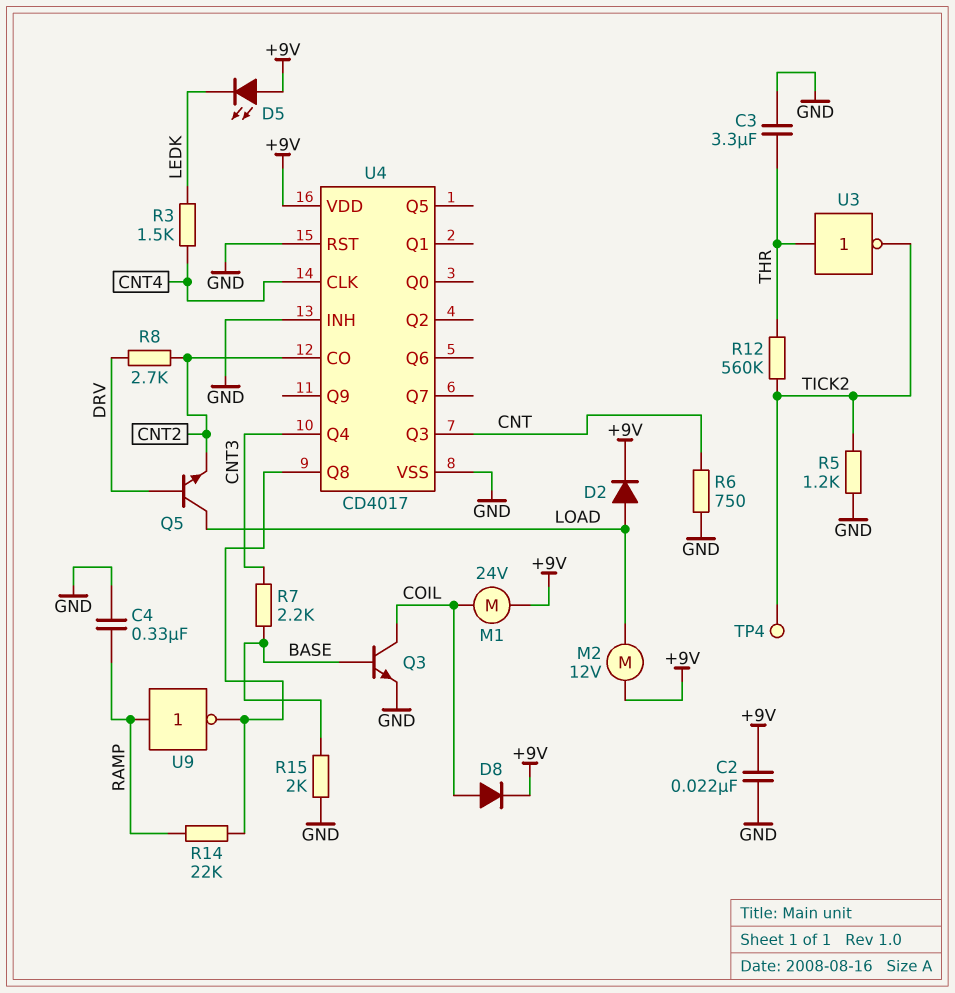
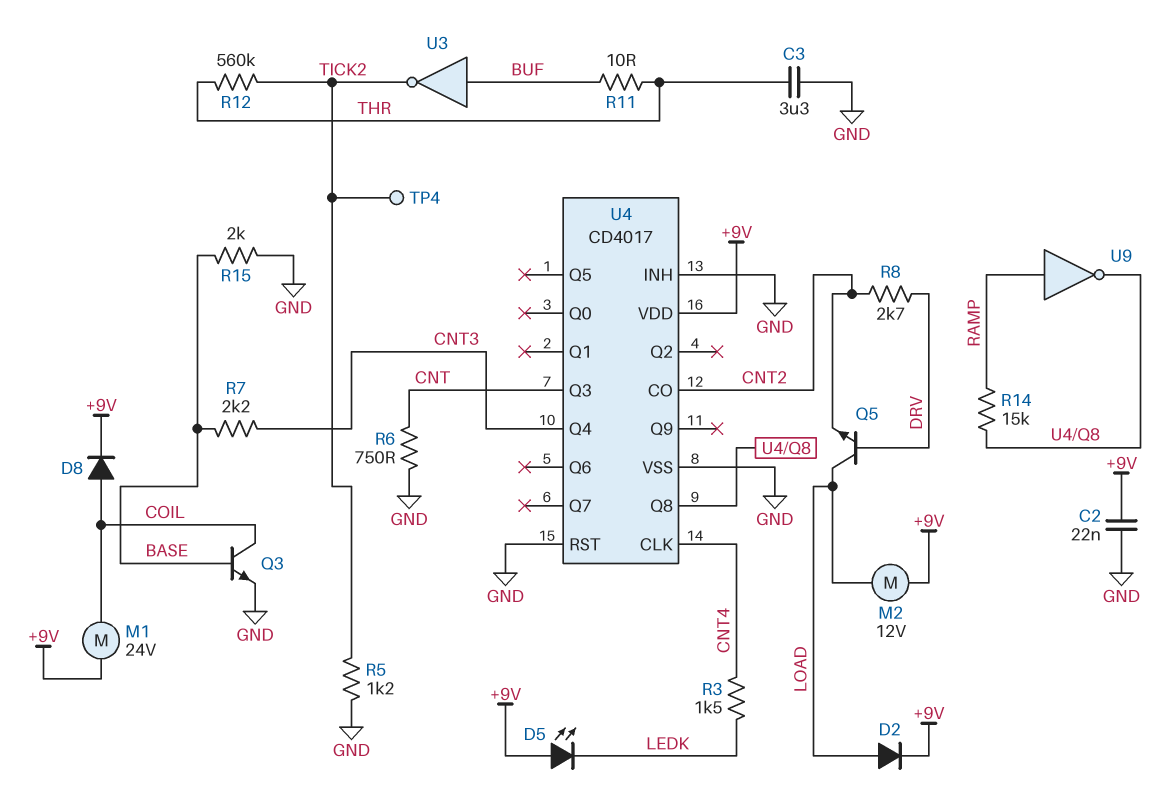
C4: 330nF (GND, RAMP) -> none
R11: none -> 10 (BUF, THR)
R14: 22k (RAMP, U4/Q8) -> 15k (RAMP, U4/Q8)
U3: NOT (in THR, out TICK2) -> NOT (in BUF, out TICK2)

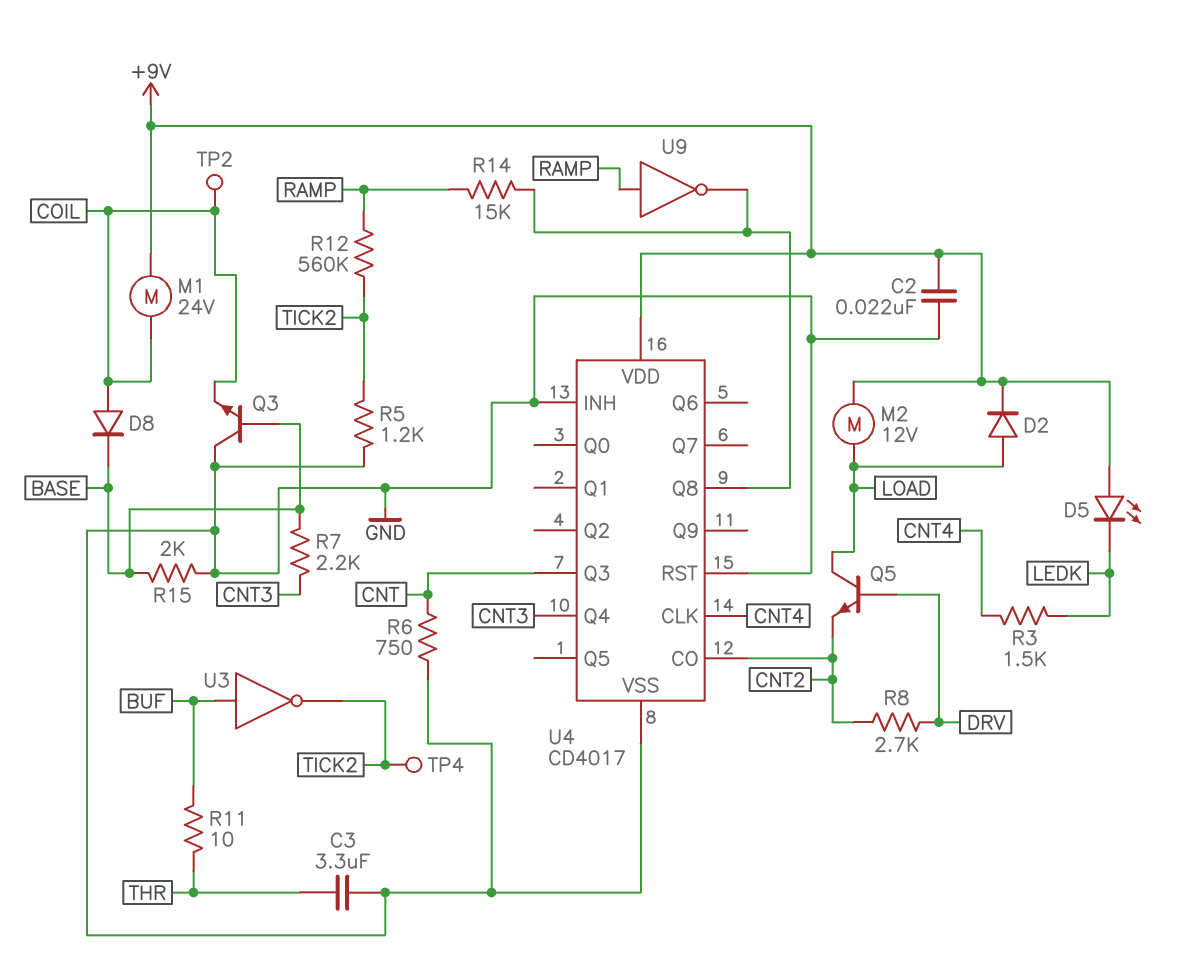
D8: diode (A COIL, K +9V) -> diode (A COIL, K BASE)
Q3: NPN (B BASE, C COIL, E GND) -> NPN (B BASE, C GND, E COIL)
R12: 560k (THR, TICK2) -> 560k (RAMP, TICK2)
TP2: none -> test point (COIL)

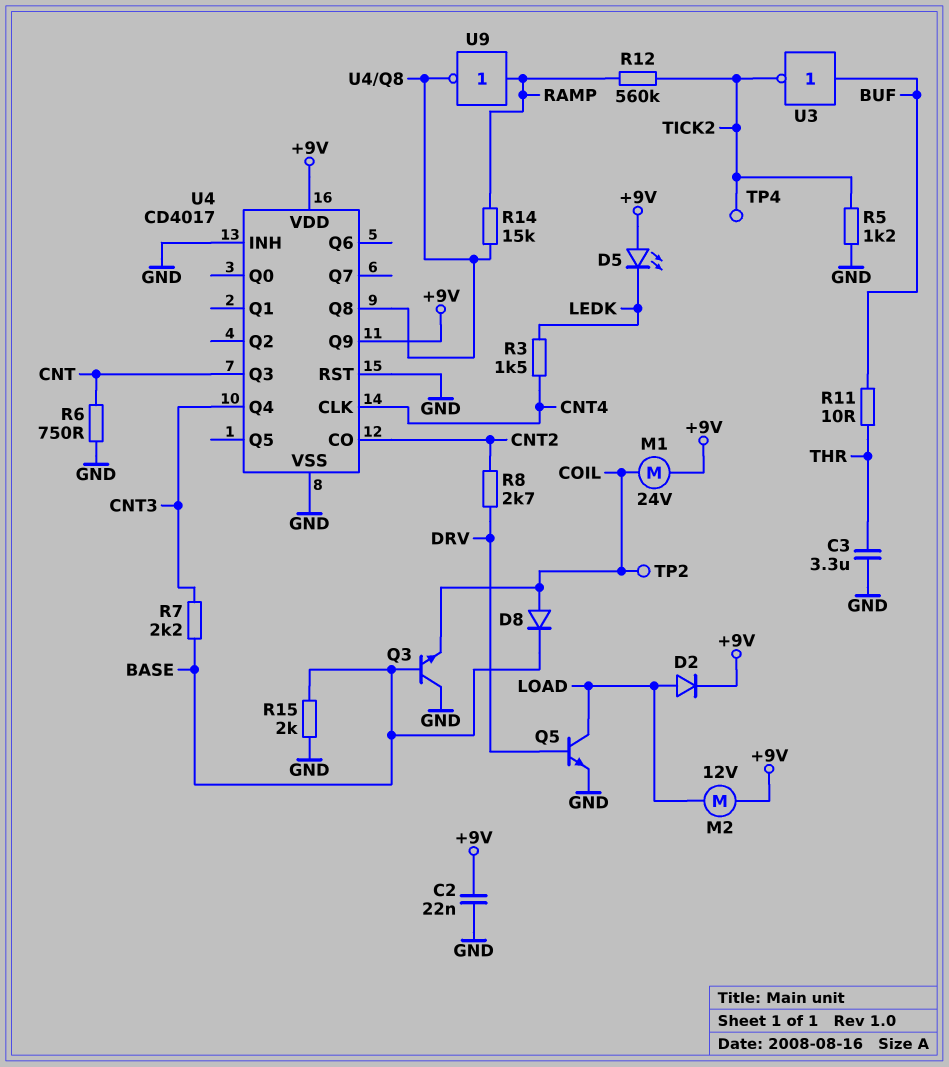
Q5: NPN (B DRV, C LOAD, E CNT2) -> NPN (B DRV, C LOAD, E GND)
U4 pin Q9: none -> +9V

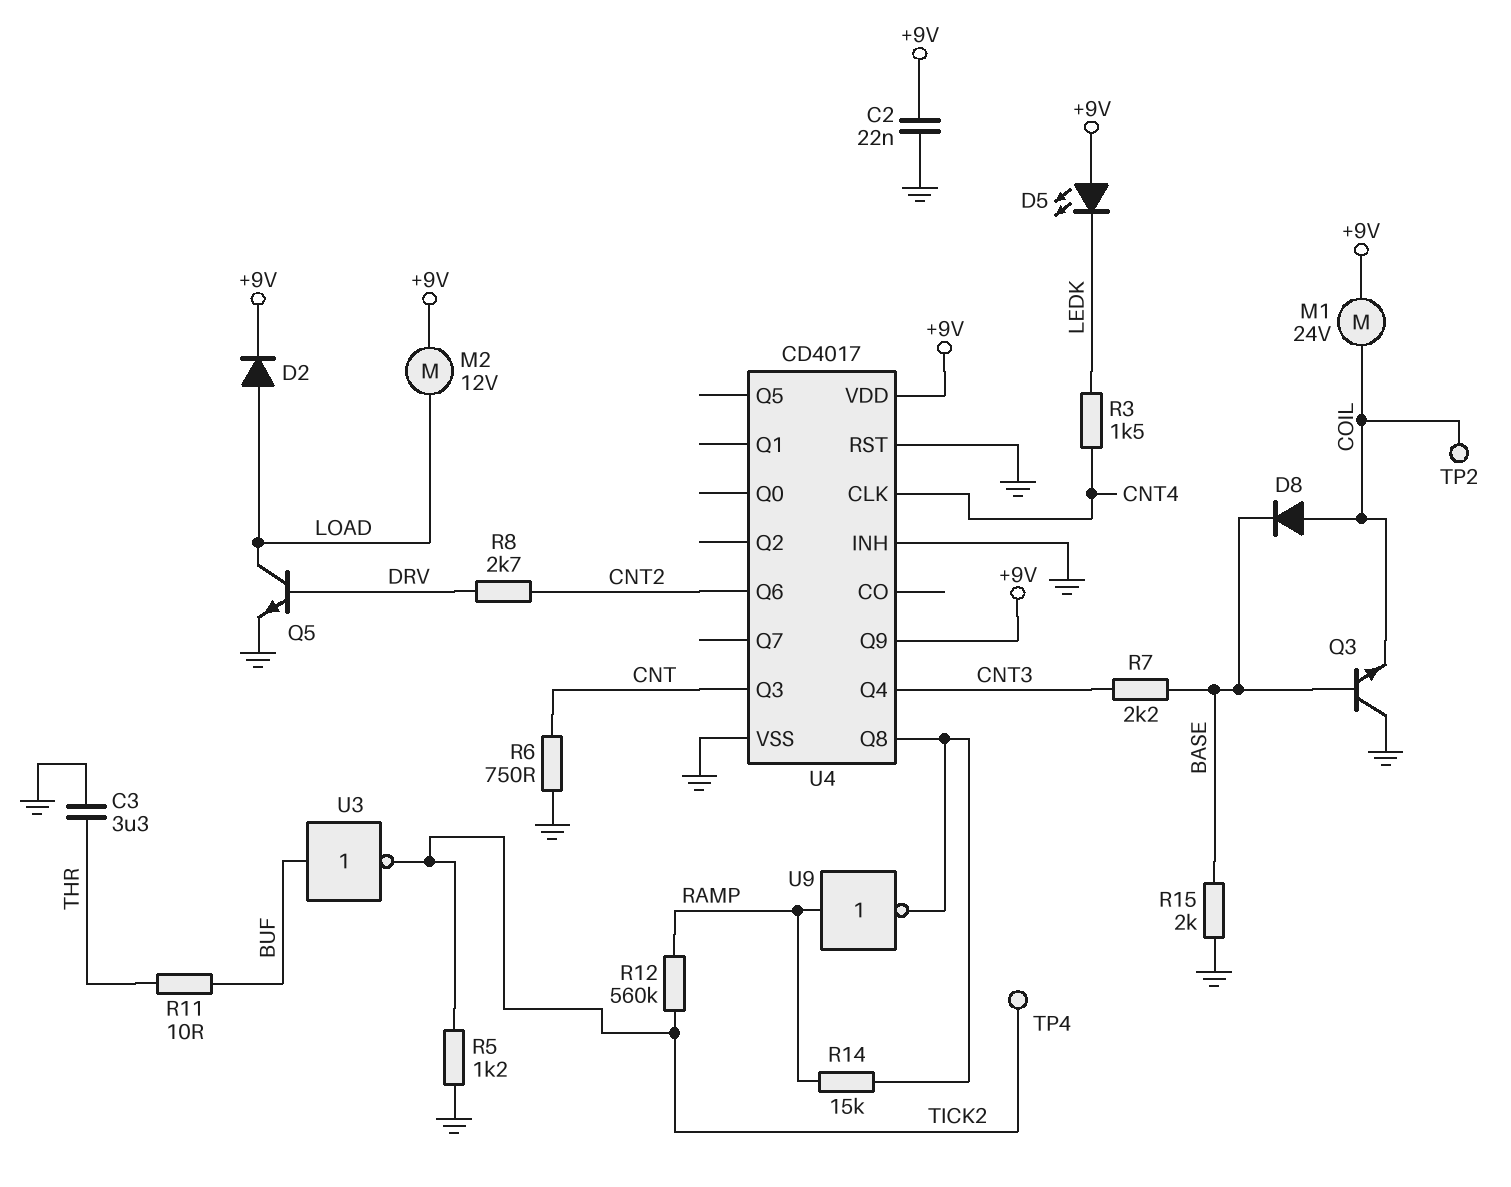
U4 pin CO: CNT2 -> none
U4 pin Q6: none -> CNT2

